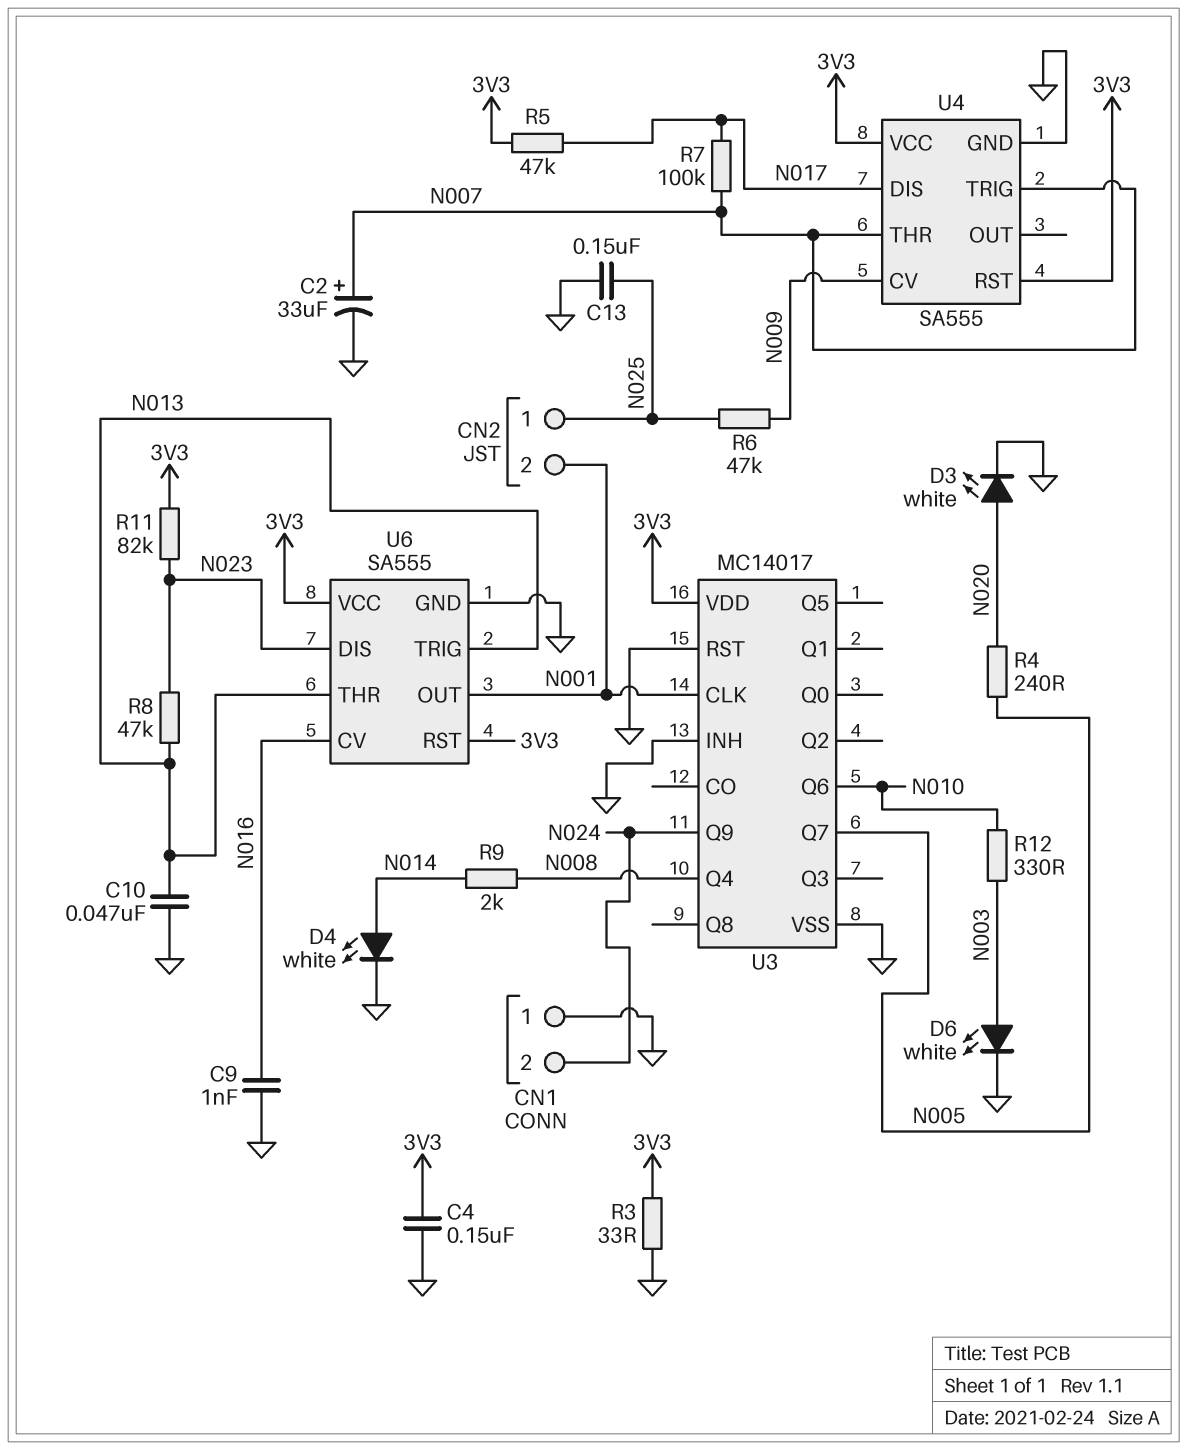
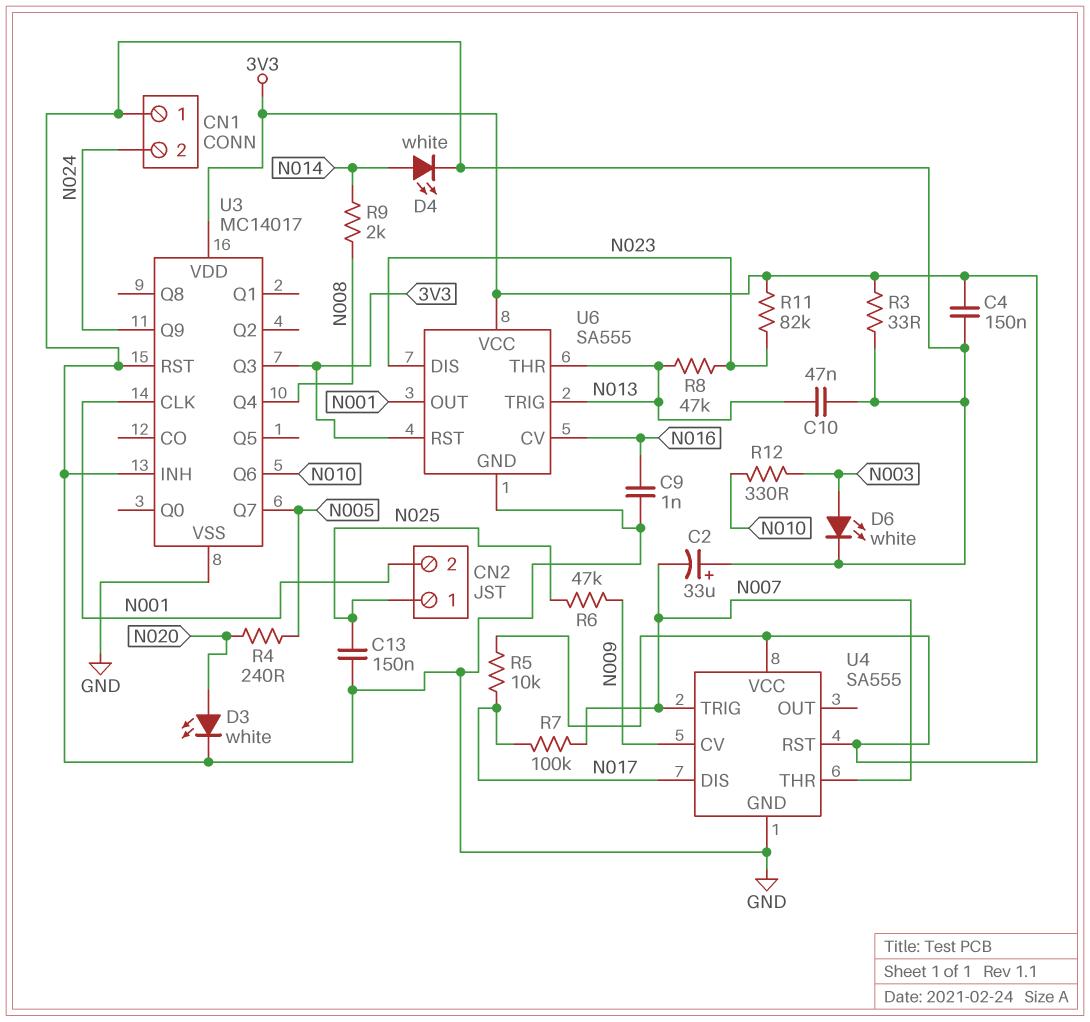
C2: 33uF (plus N007, minus GND) -> 33uF (plus GND, minus N007)
R5: 47k (3V3, N017) -> 10k (3V3, N017)
U3 pin Q3: none -> 3V3

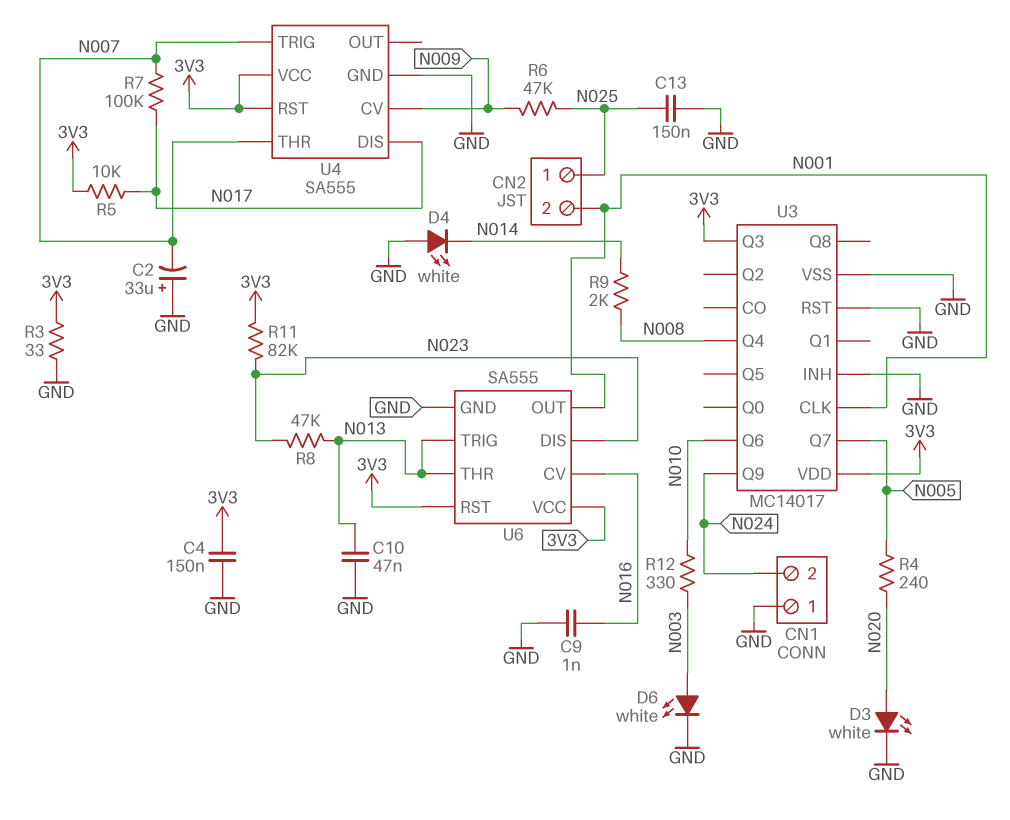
D4: LED white (A N014, K GND) -> LED white (A GND, K N014)

